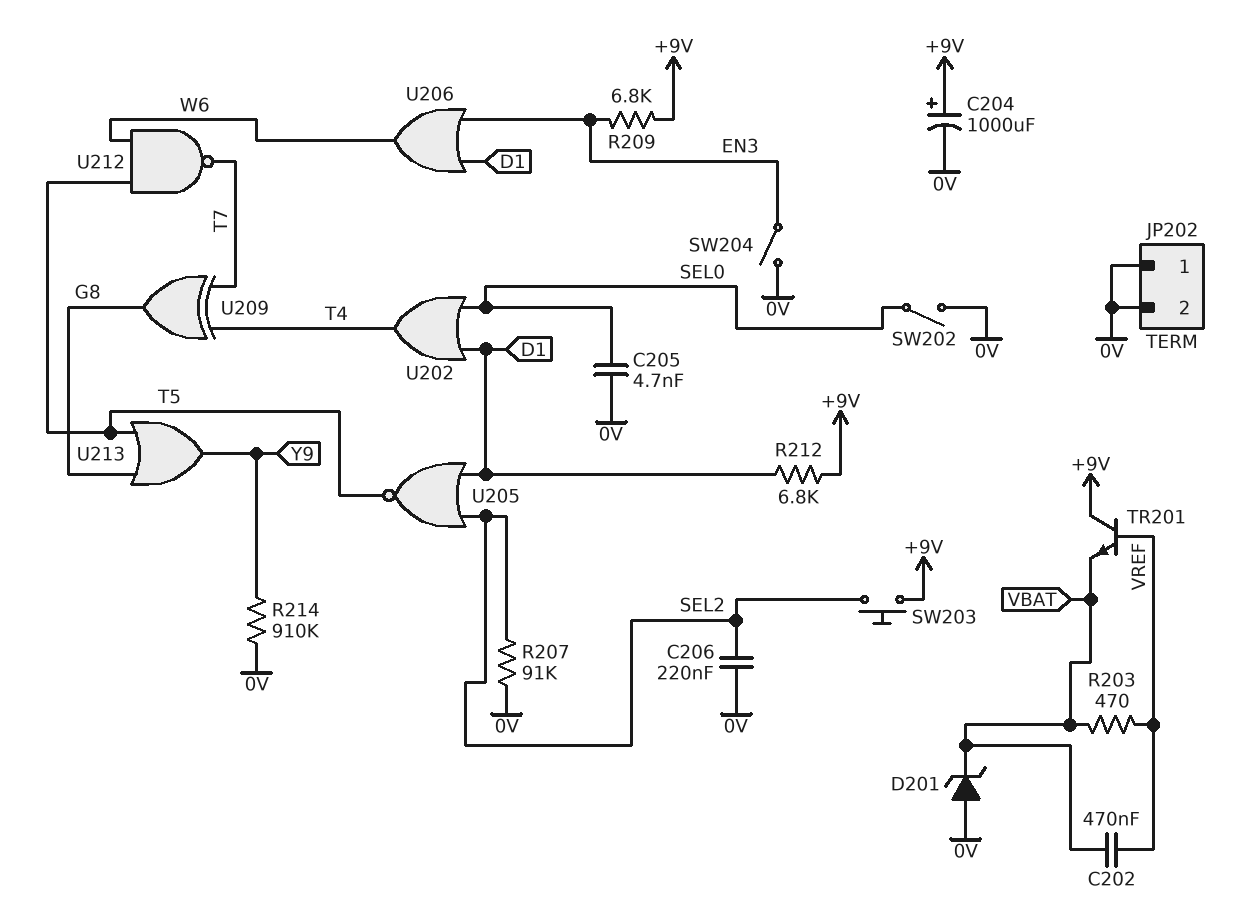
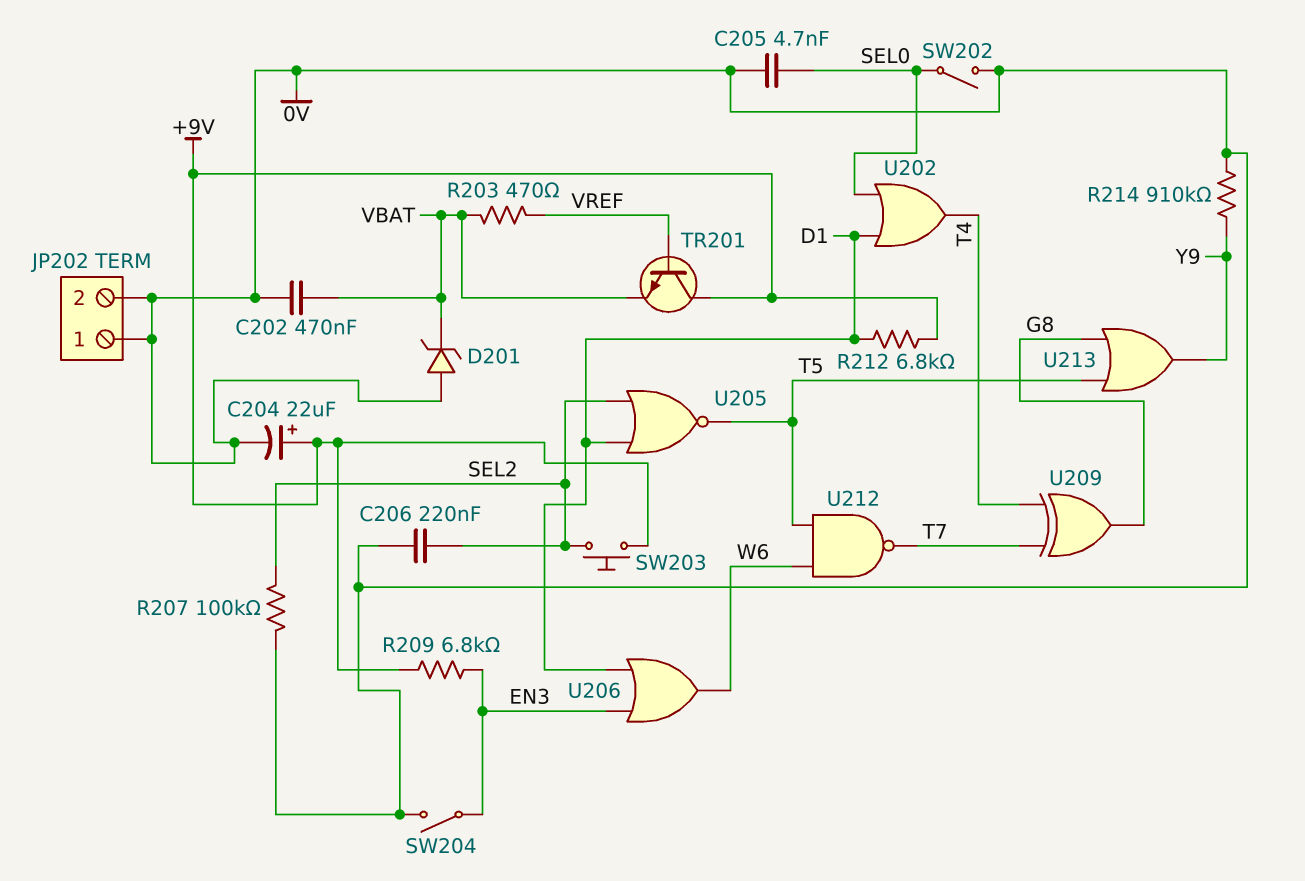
C202: 470nF (VBAT, VREF) -> 470nF (0V, VBAT)
C204: 1000uF (plus +9V, minus 0V) -> 22uF (plus +9V, minus 0V)
R207: 91k (0V, SEL2) -> 100k (0V, SEL2)

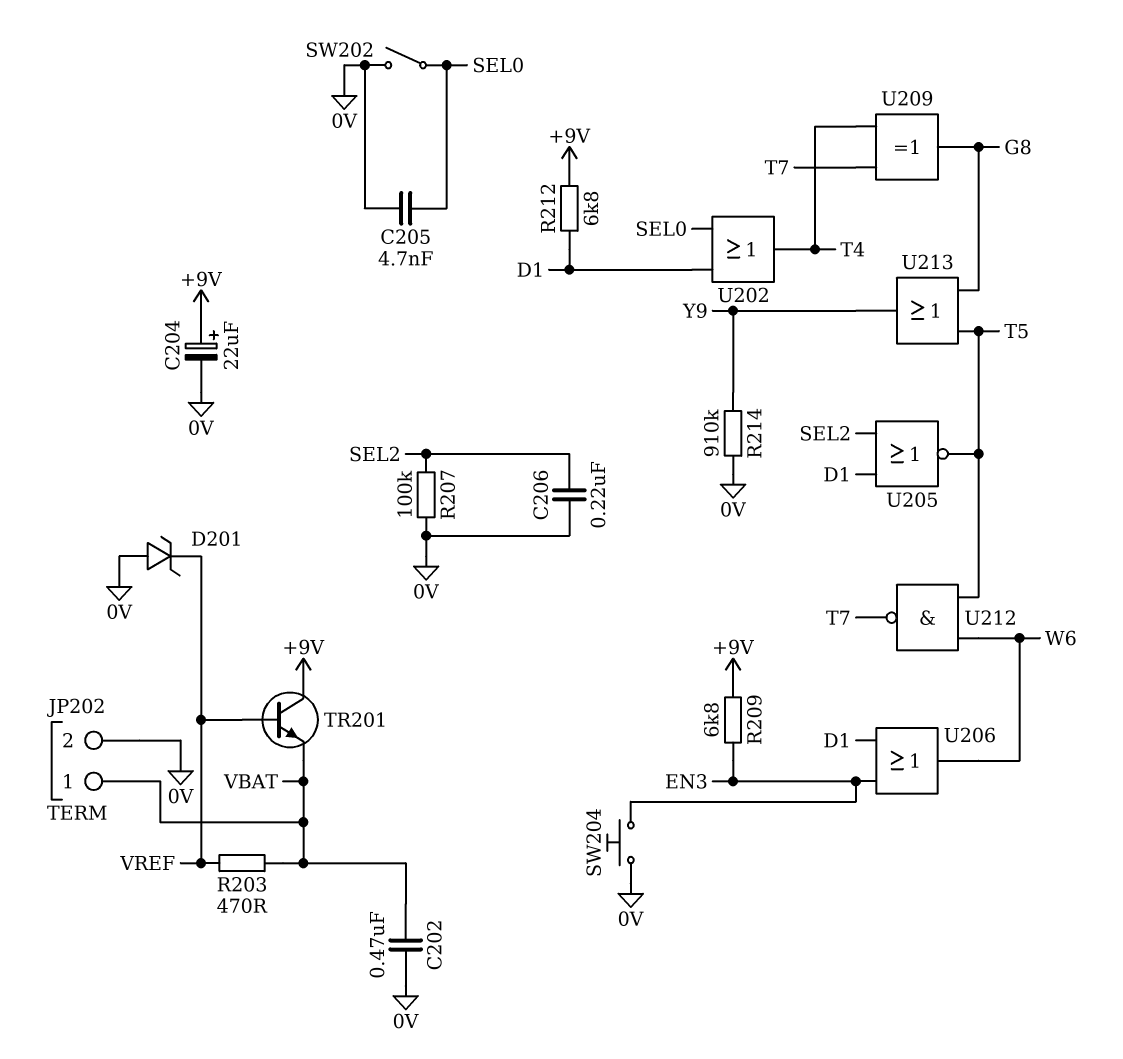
D201: zener (A 0V, K VBAT) -> zener (A 0V, K VREF)
JP202 pin 1: 0V -> VBAT
SW203: button (+9V, SEL2) -> none
SW204: switch (0V, EN3) -> button (0V, EN3)

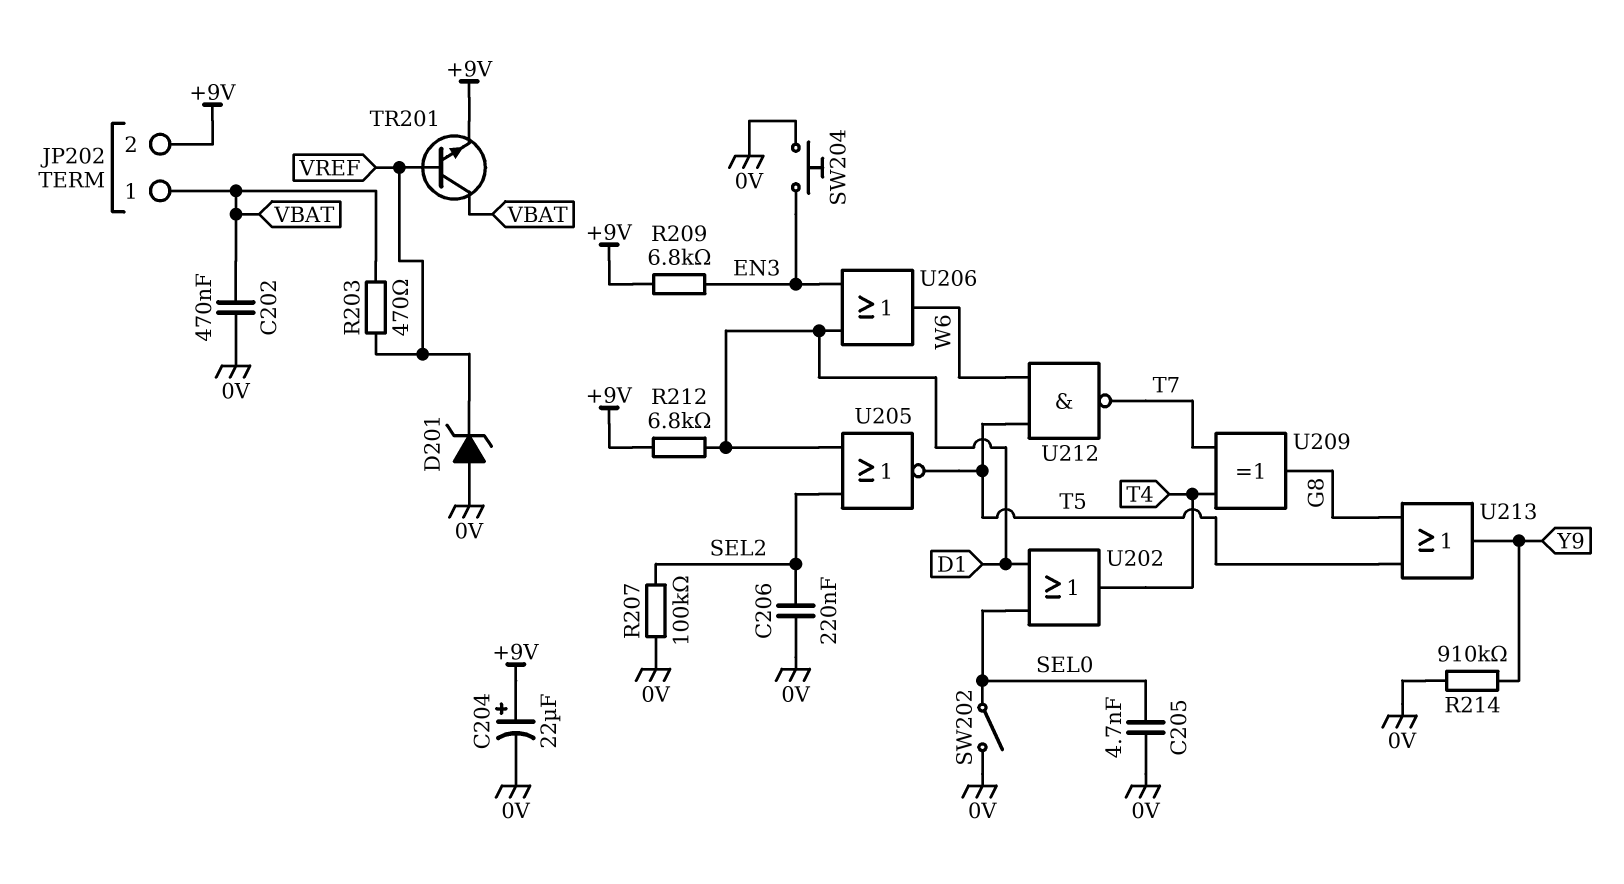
JP202 pin 2: 0V -> +9V
TR201: NPN (B VREF, C +9V, E VBAT) -> NPN (B VREF, C VBAT, E +9V)

